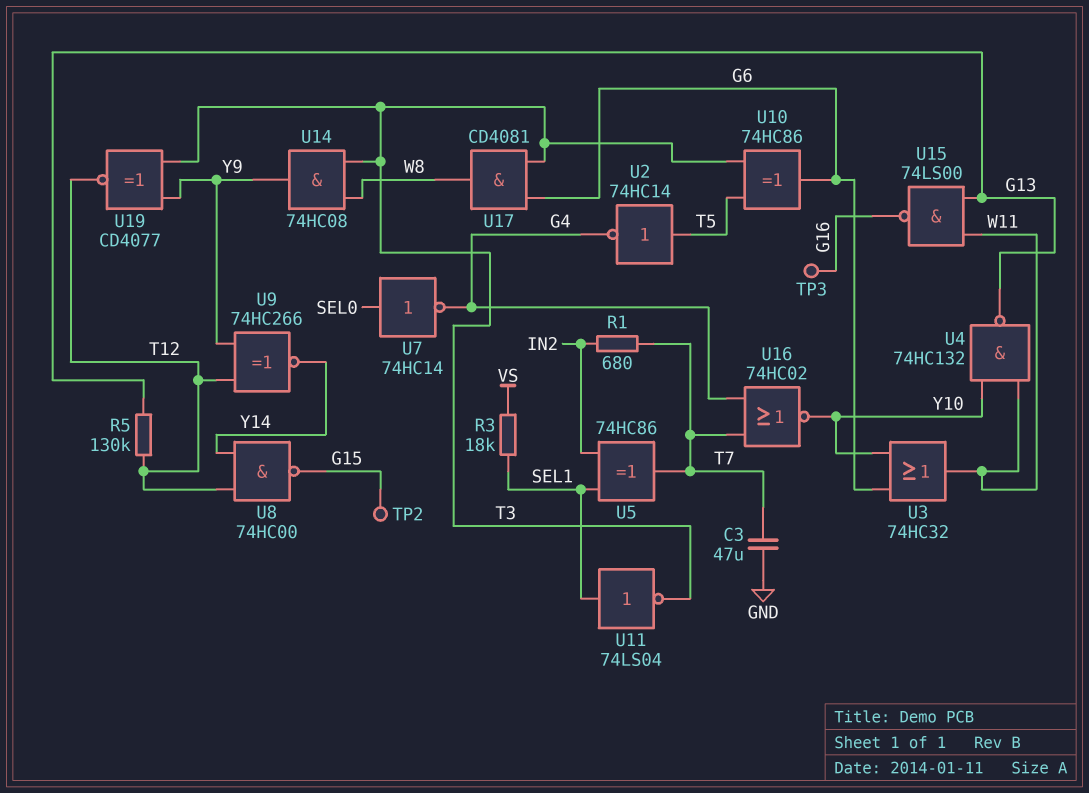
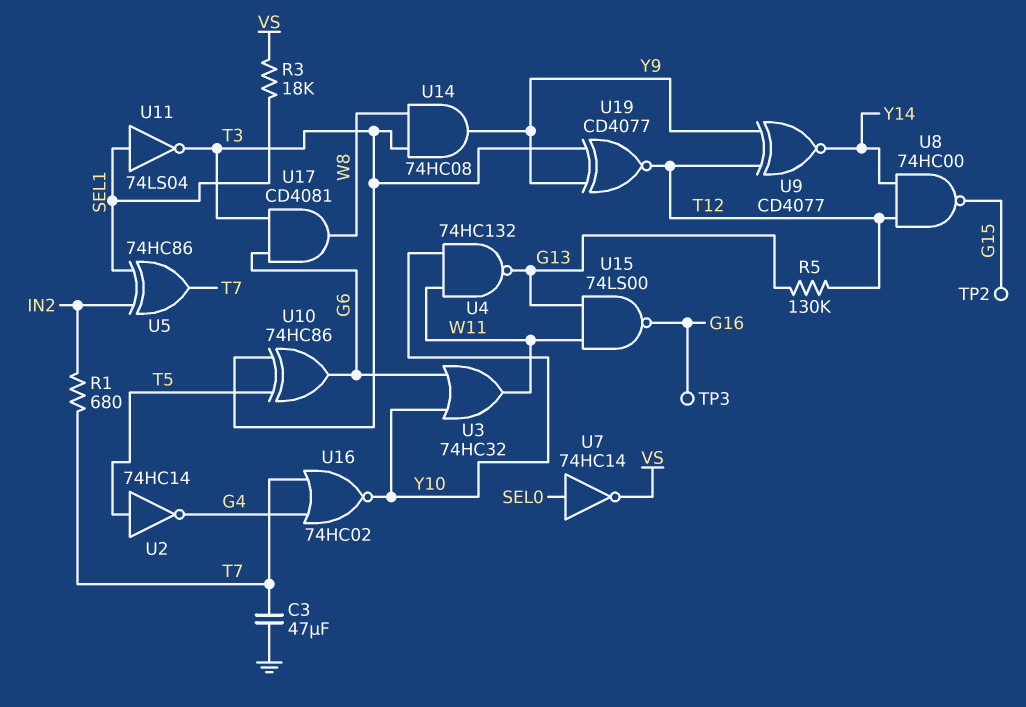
U7: NOT 74HC14 (in SEL0, out G4) -> NOT 74HC14 (in SEL0, out VS)
U9: XNOR 74HC266 (in T12, in Y9, out Y14) -> XNOR CD4077 (in T12, in Y9, out Y14)

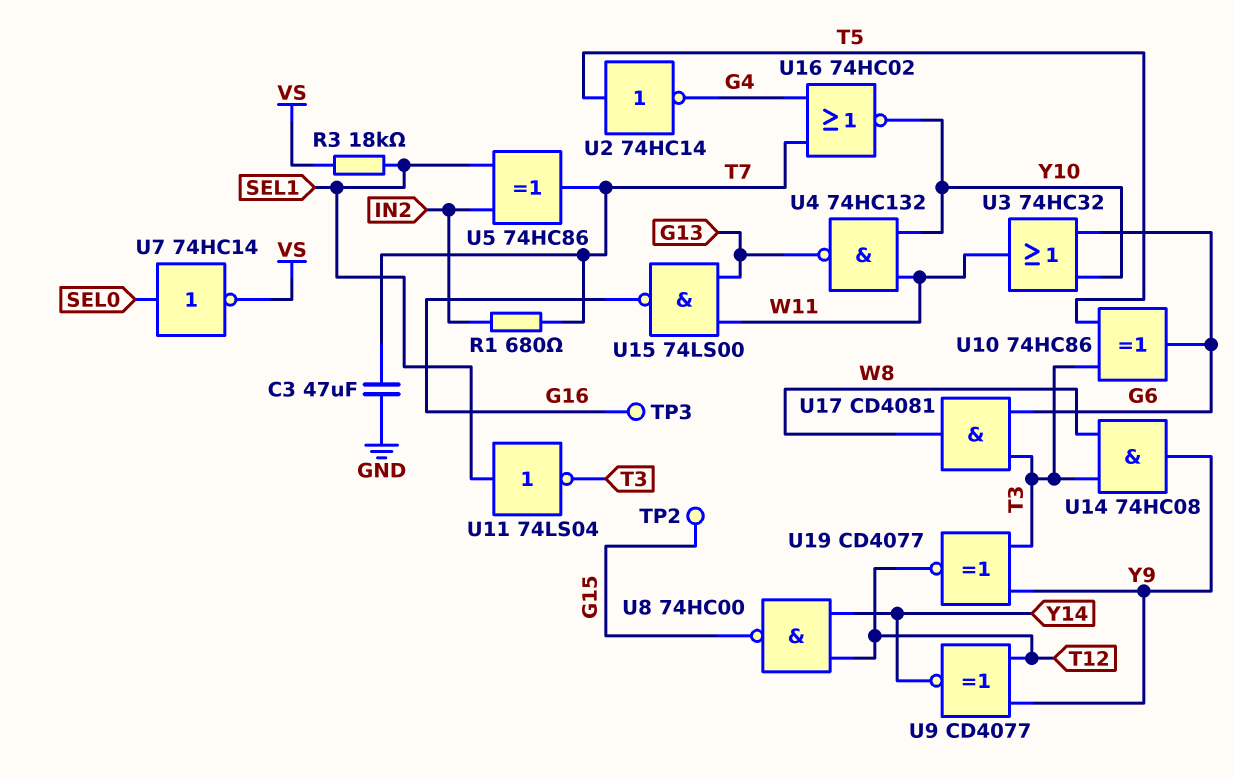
R5: 130k (G13, T12) -> none

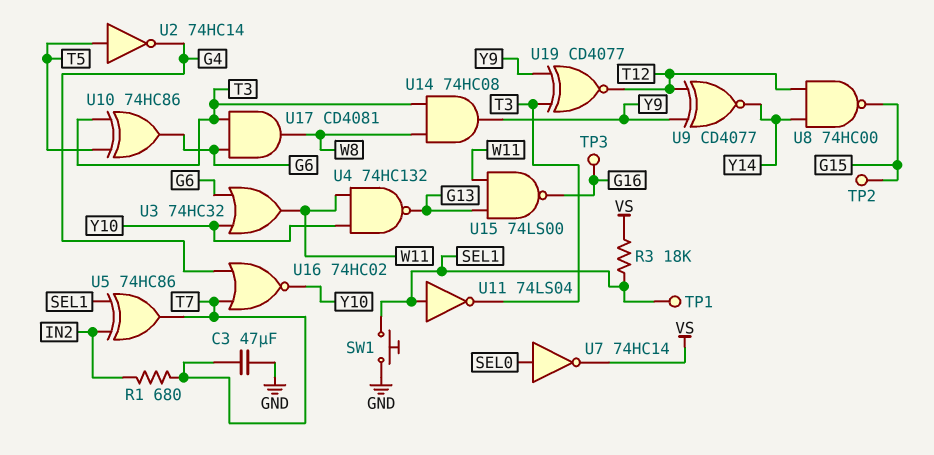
SW1: none -> button (GND, SEL1)
TP1: none -> test point (SEL1)

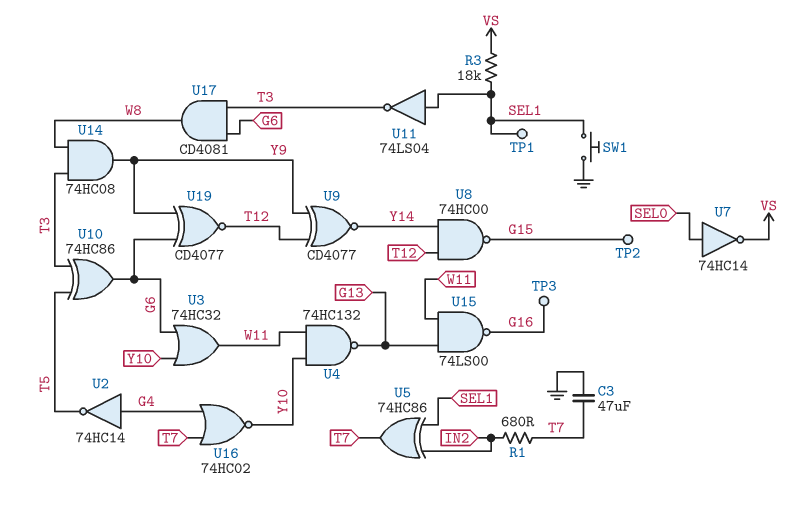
U2: NOT 74HC14 (in T5, out G4) -> NOT 74HC14 (in G4, out T5)
U19: XNOR CD4077 (in T3, in Y9, out T12) -> XNOR CD4077 (in G6, in Y9, out T12)

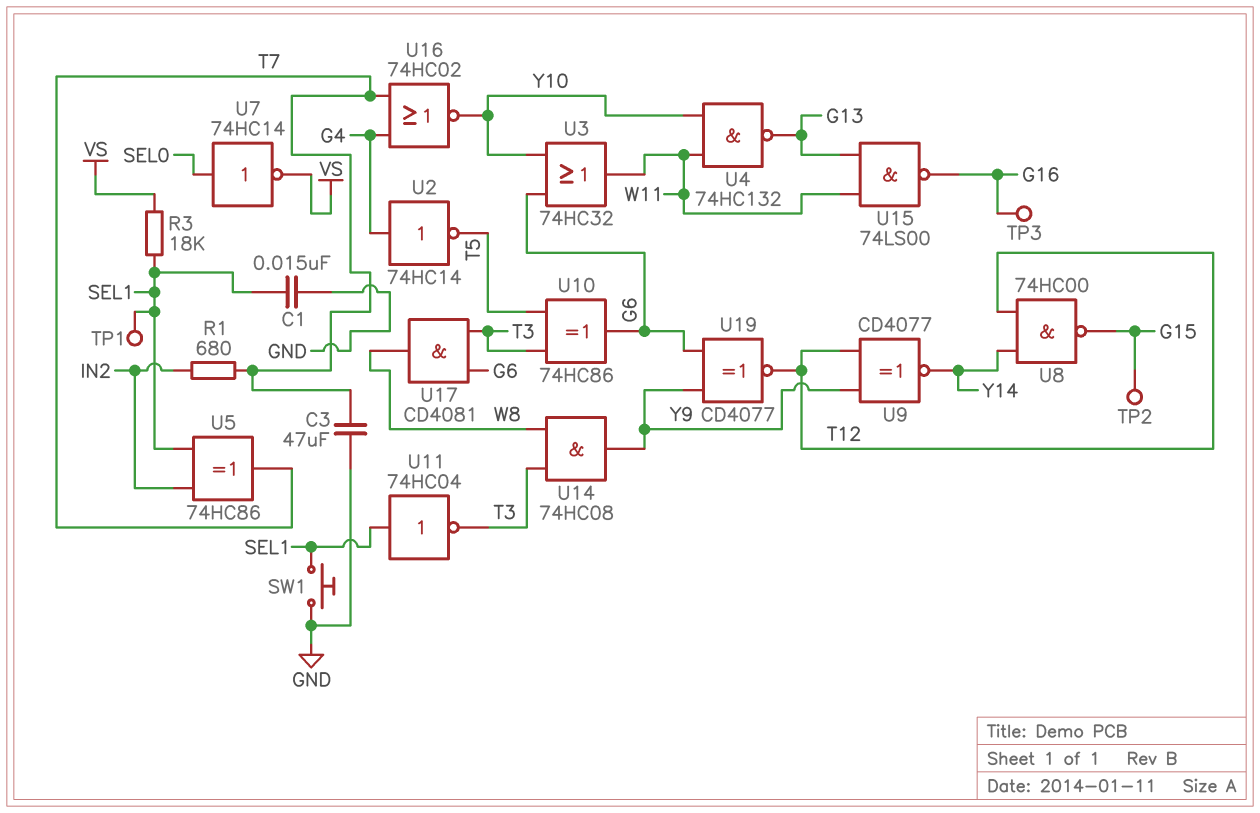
C1: none -> 15nF (GND, SEL1)
U11: NOT 74LS04 (in SEL1, out T3) -> NOT 74HC04 (in SEL1, out T3)

